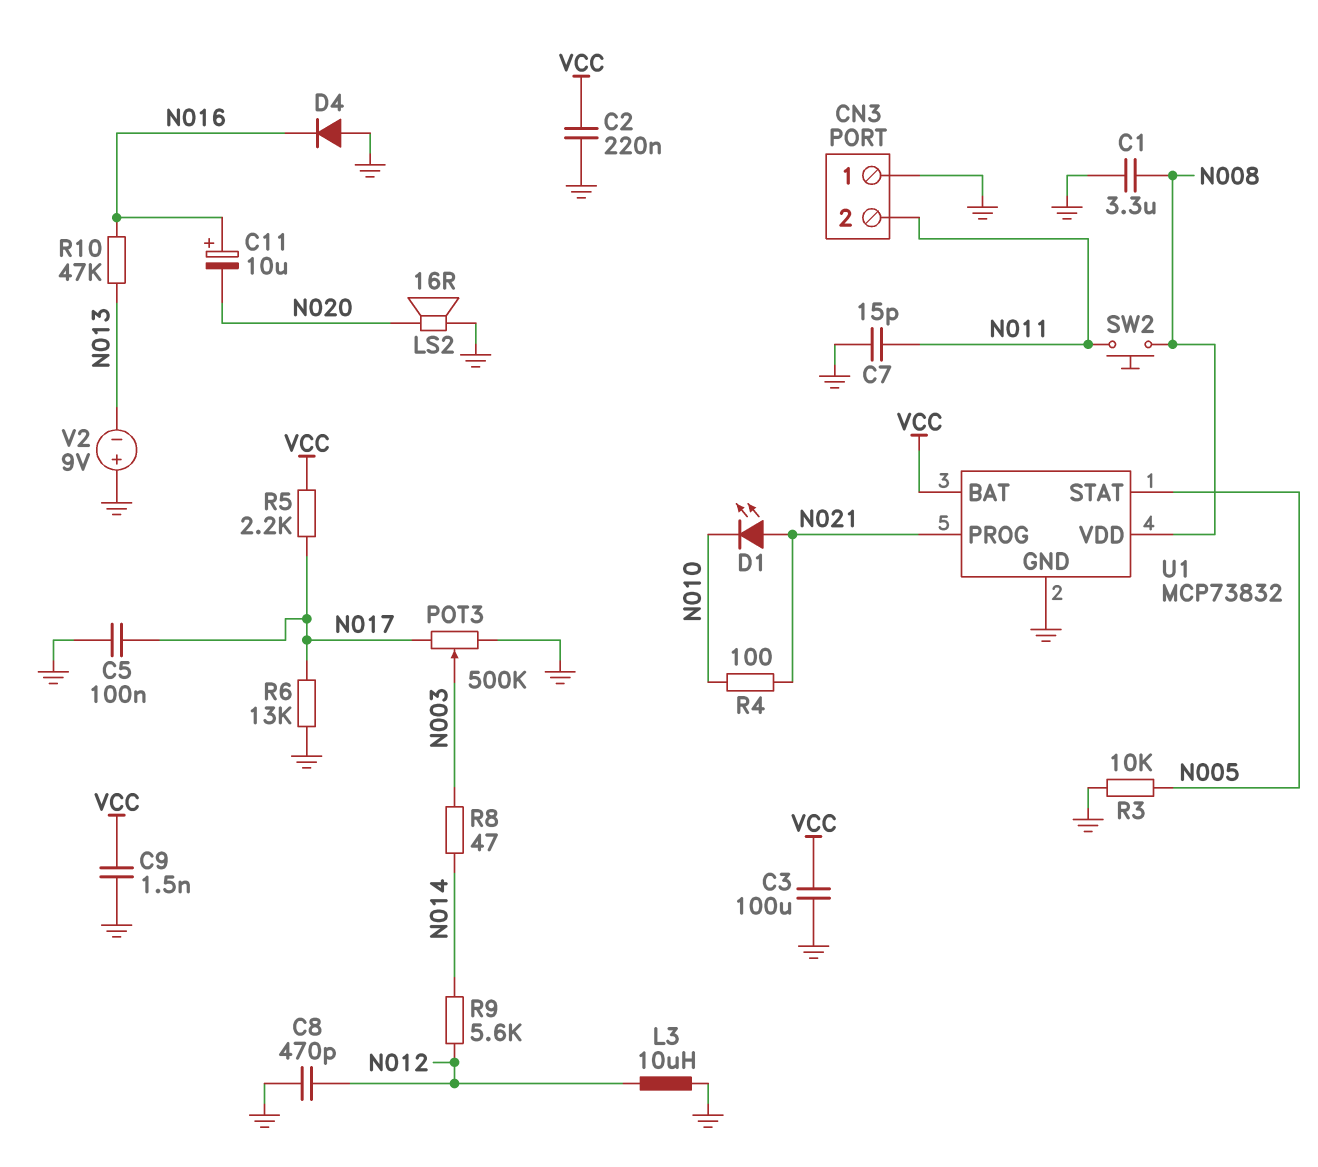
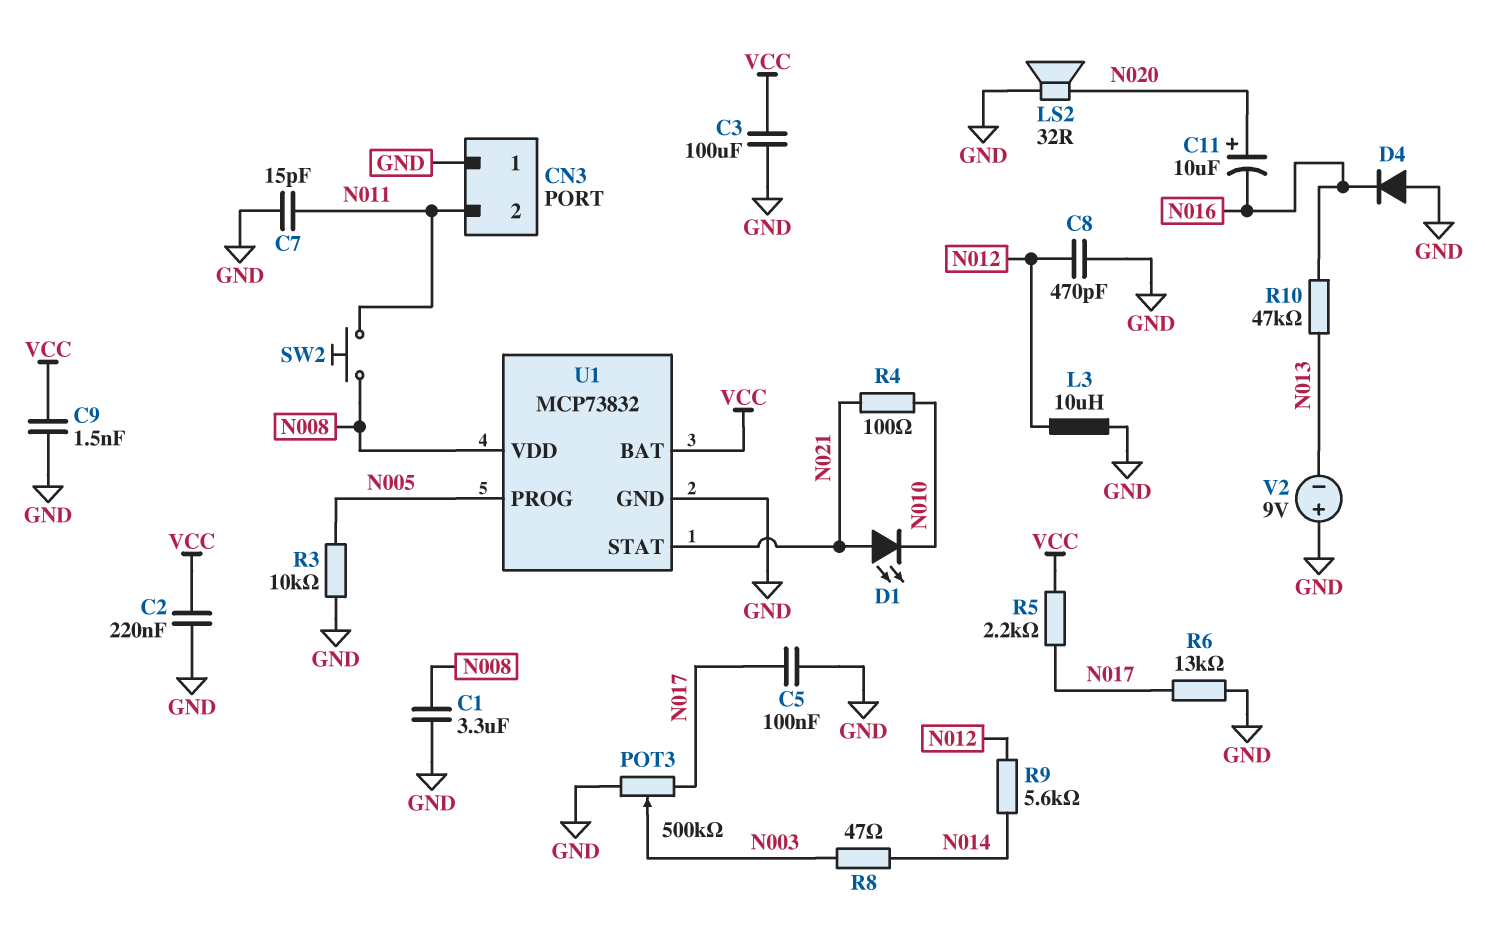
C11: 10uF (plus N016, minus N020) -> 10uF (plus N020, minus N016)
LS2: speaker 16R (GND, N020) -> speaker 32R (GND, N020)
U1 pin PROG: N021 -> N005
U1 pin STAT: N005 -> N021

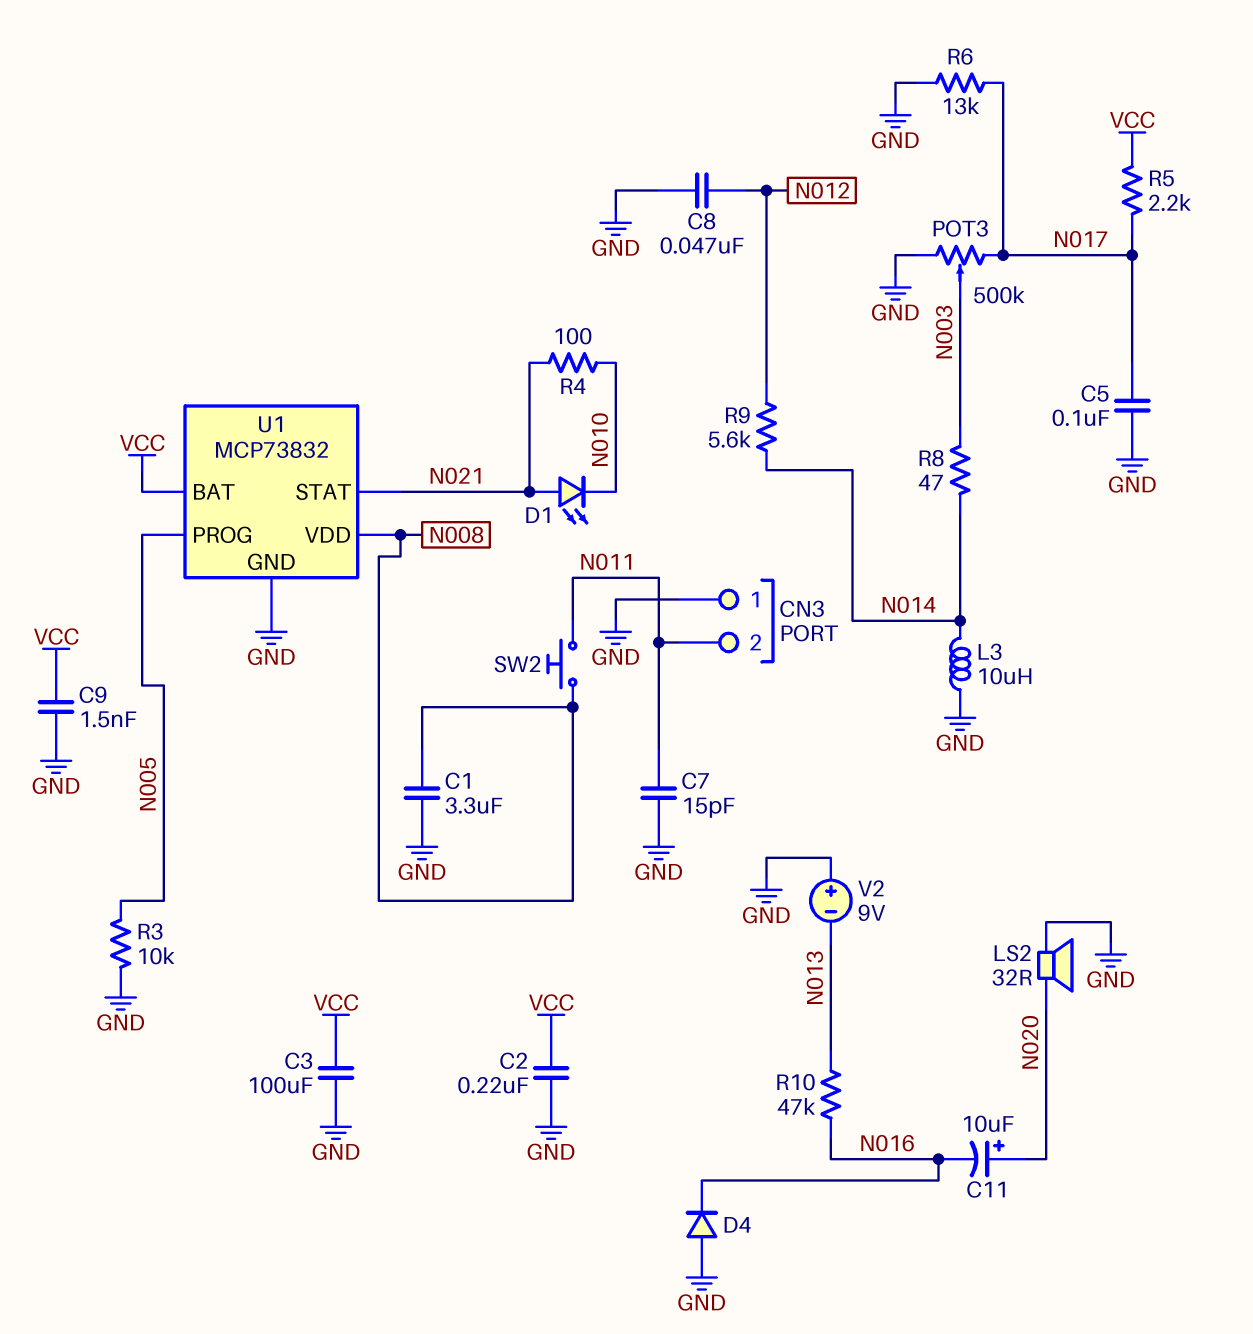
C8: 470pF (GND, N012) -> 47nF (GND, N012)
L3: 10uH (GND, N012) -> 10uH (GND, N014)

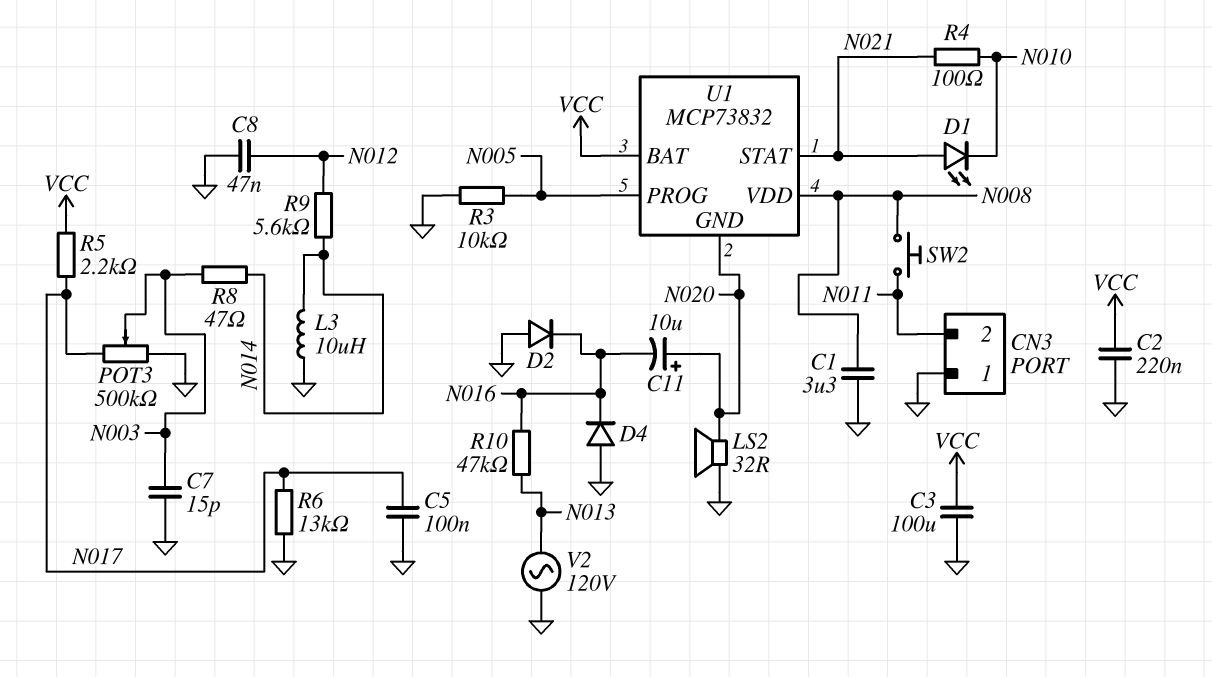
C7: 15pF (GND, N011) -> 15pF (GND, N003)
C9: 1.5nF (GND, VCC) -> none
D2: none -> diode (A GND, K N016)
U1 pin GND: GND -> N020
V2: 9V (plus GND, minus N013) -> AC 120V (GND, N013)

